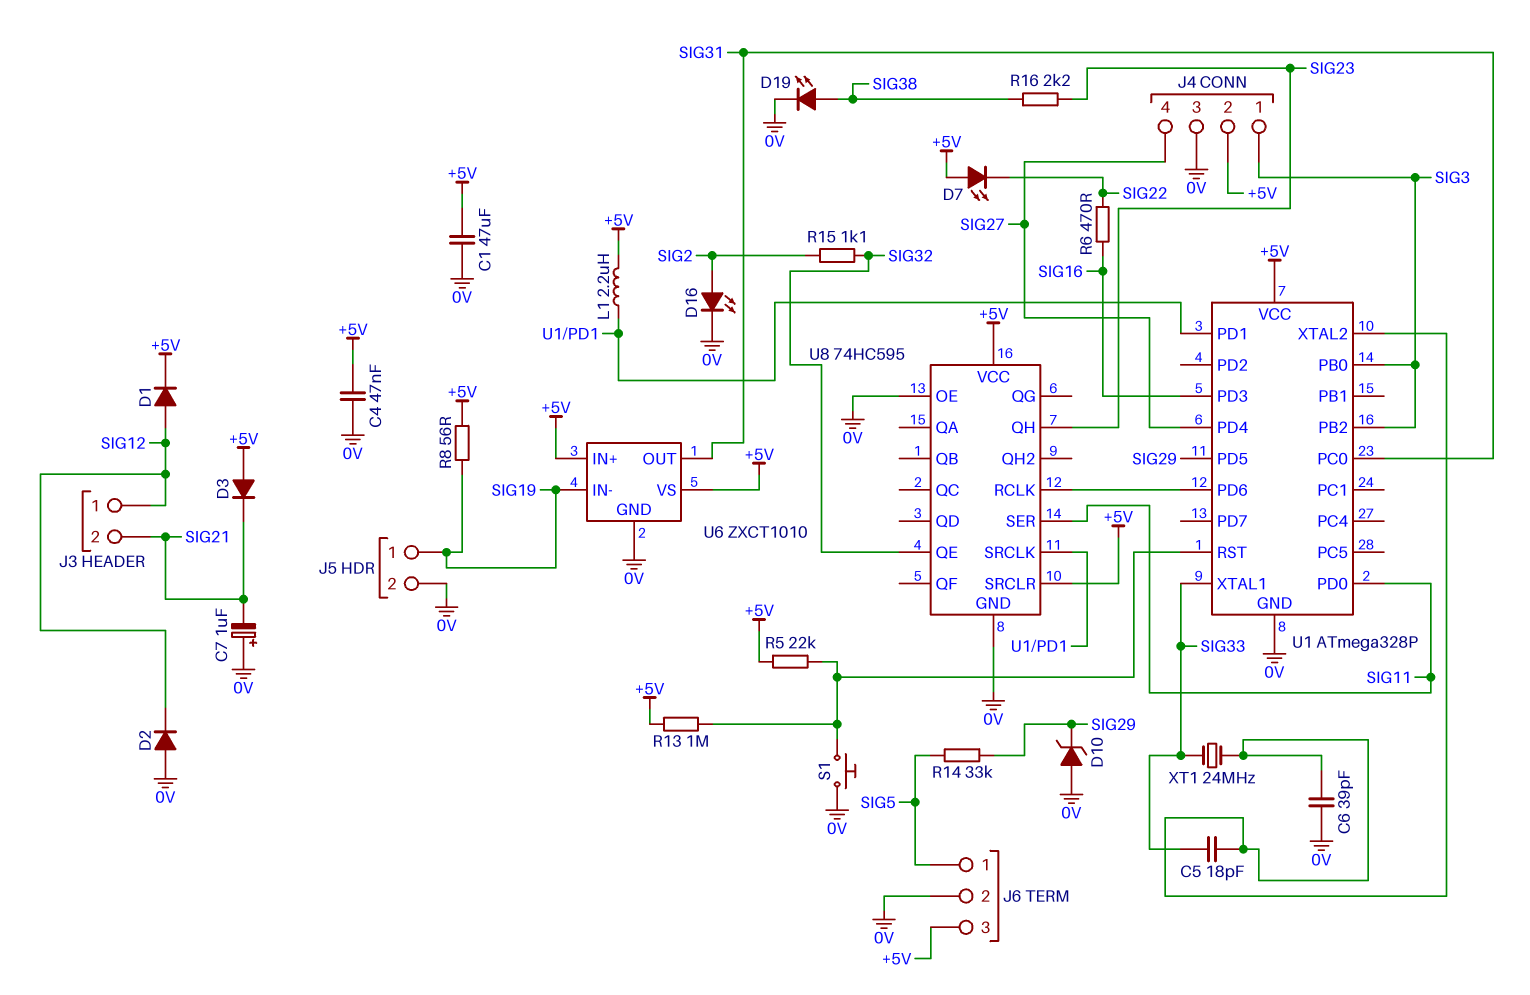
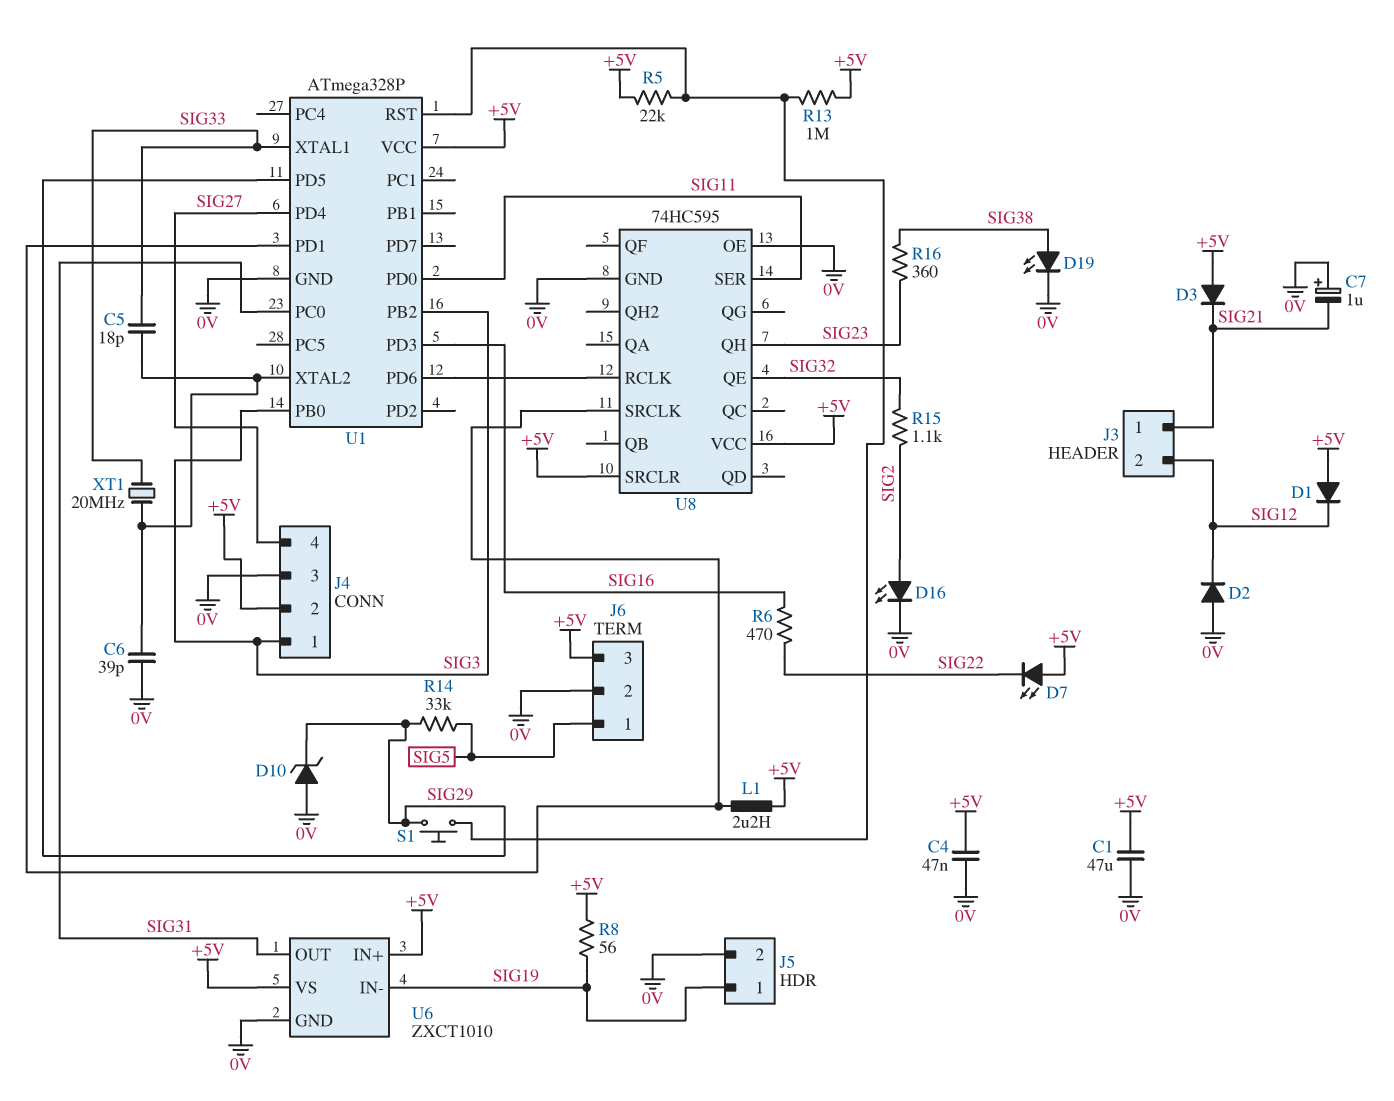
D1: diode (A SIG12, K +5V) -> diode (A +5V, K SIG12)
J3 pin 1: SIG12 -> SIG21
J3 pin 2: SIG21 -> SIG12
R16: 2.2k (SIG23, SIG38) -> 360 (SIG23, SIG38)
S1: button (0V, U1/RST) -> button (SIG29, U1/RST)
XT1: 24MHz (SIG33, U1/XTAL2) -> 20MHz (SIG33, U1/XTAL2)

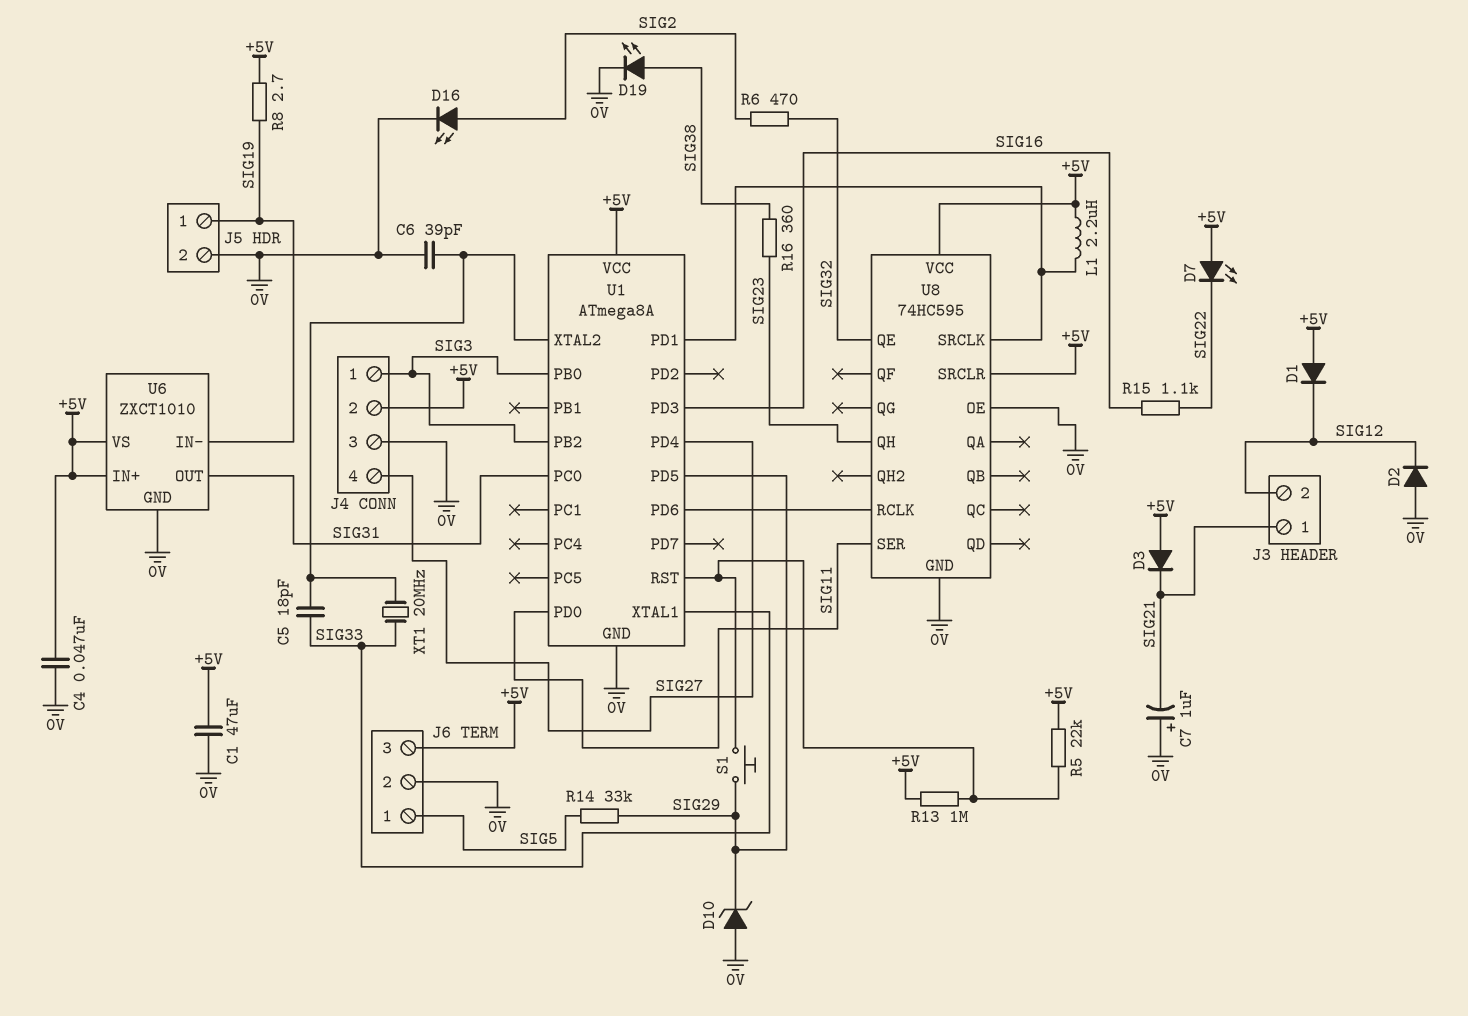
R6: 470 (SIG16, SIG22) -> 470 (SIG2, SIG32)
R8: 56 (+5V, SIG19) -> 2.7 (+5V, SIG19)
R15: 1.1k (SIG2, SIG32) -> 1.1k (SIG16, SIG22)
U1: ATmega328P -> ATmega8A

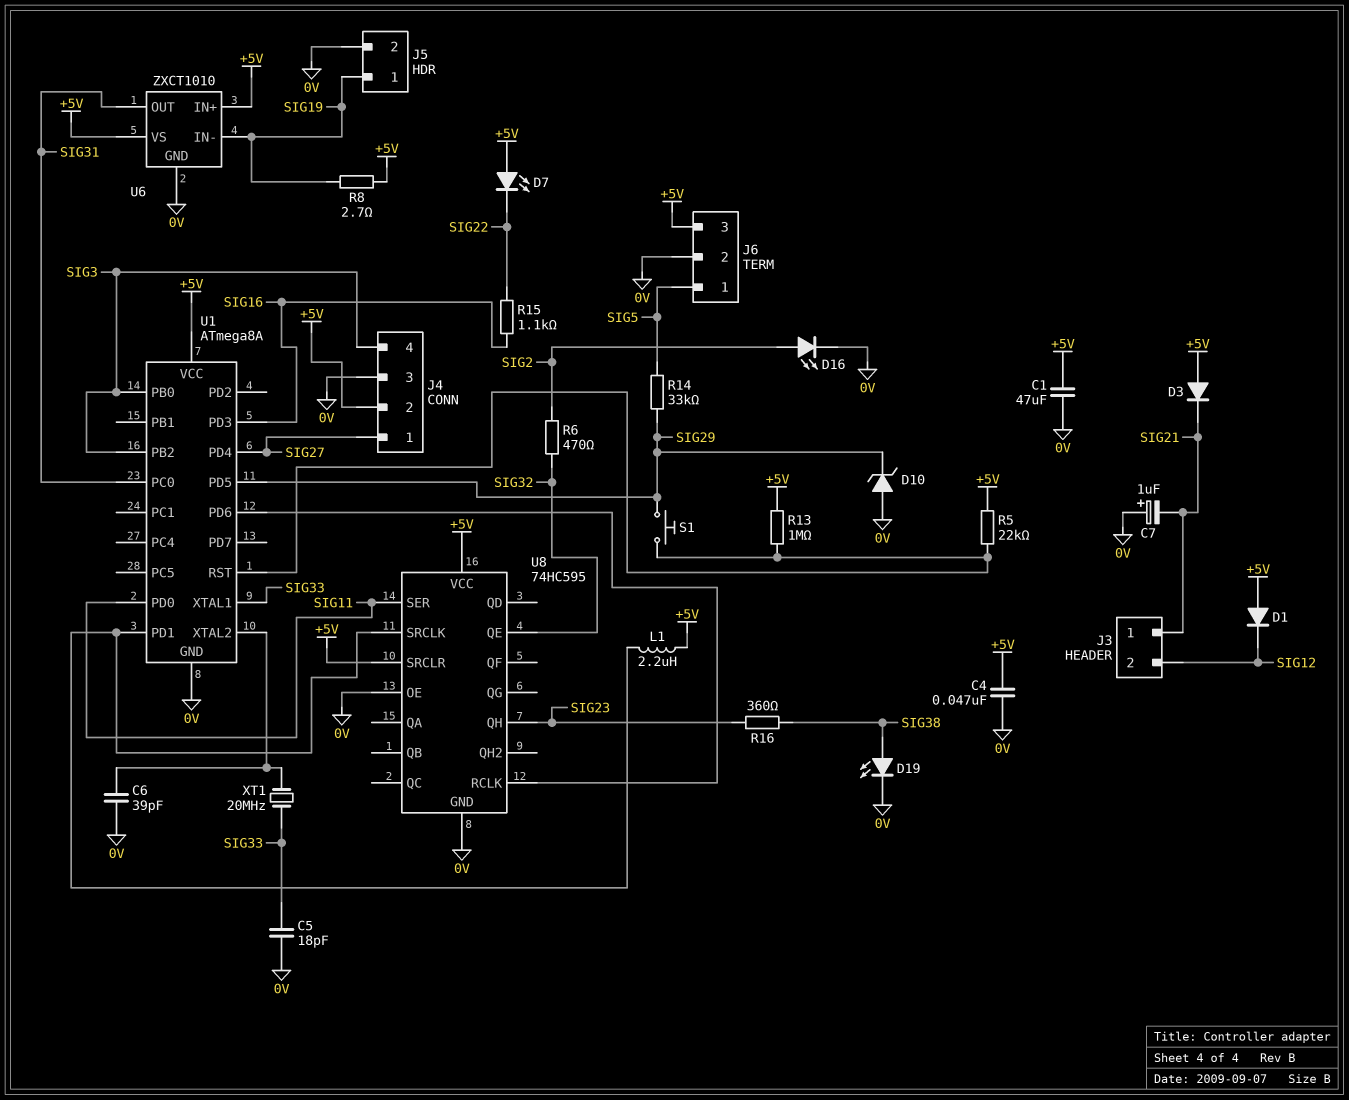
C5: 18pF (SIG33, U1/XTAL2) -> 18pF (0V, SIG33)
D2: diode (A 0V, K SIG12) -> none
J4 pin 1: SIG3 -> SIG27
J4 pin 4: SIG27 -> SIG3

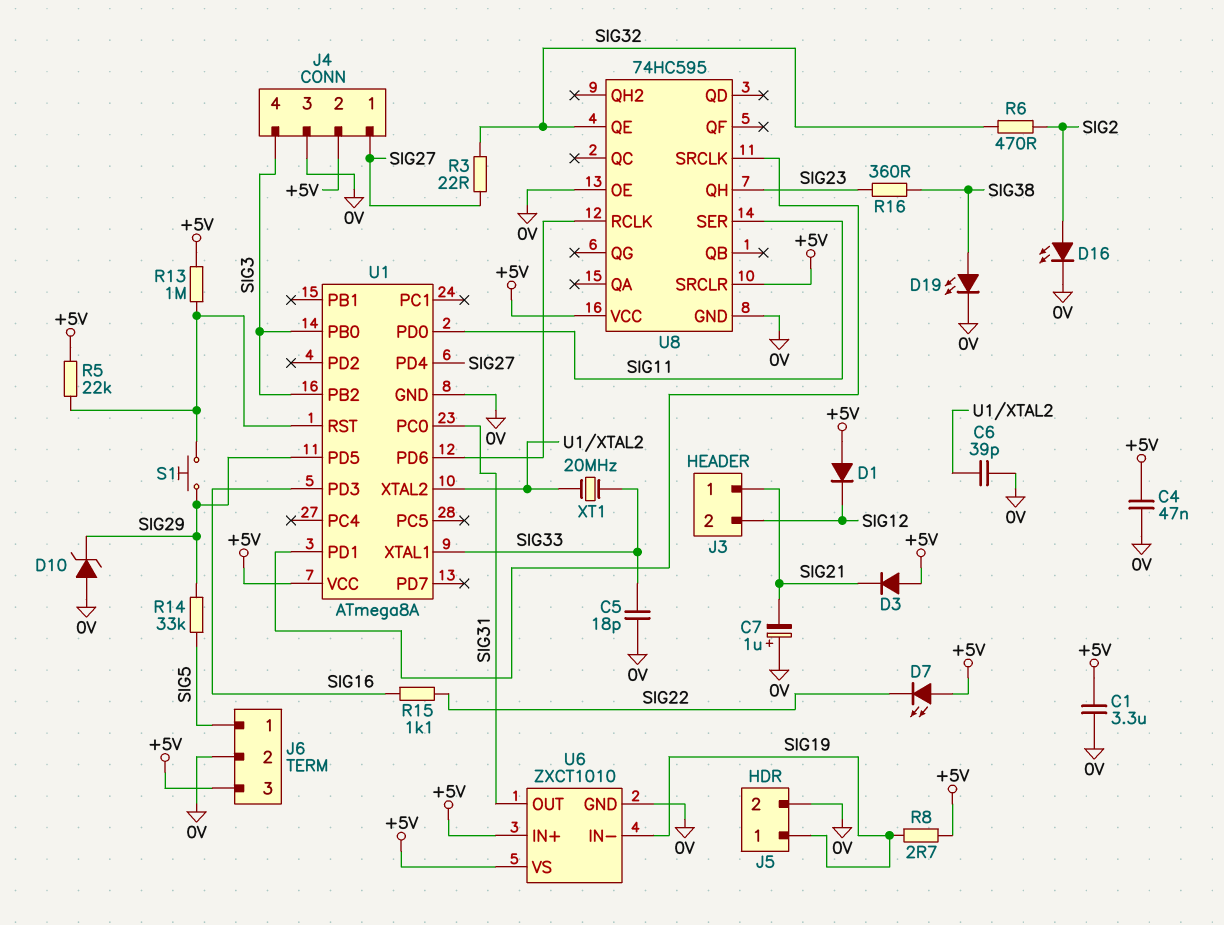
C1: 47uF (+5V, 0V) -> 3.3uF (+5V, 0V)
L1: 2.2uH (+5V, U1/PD1) -> none
R3: none -> 22 (SIG27, SIG32)

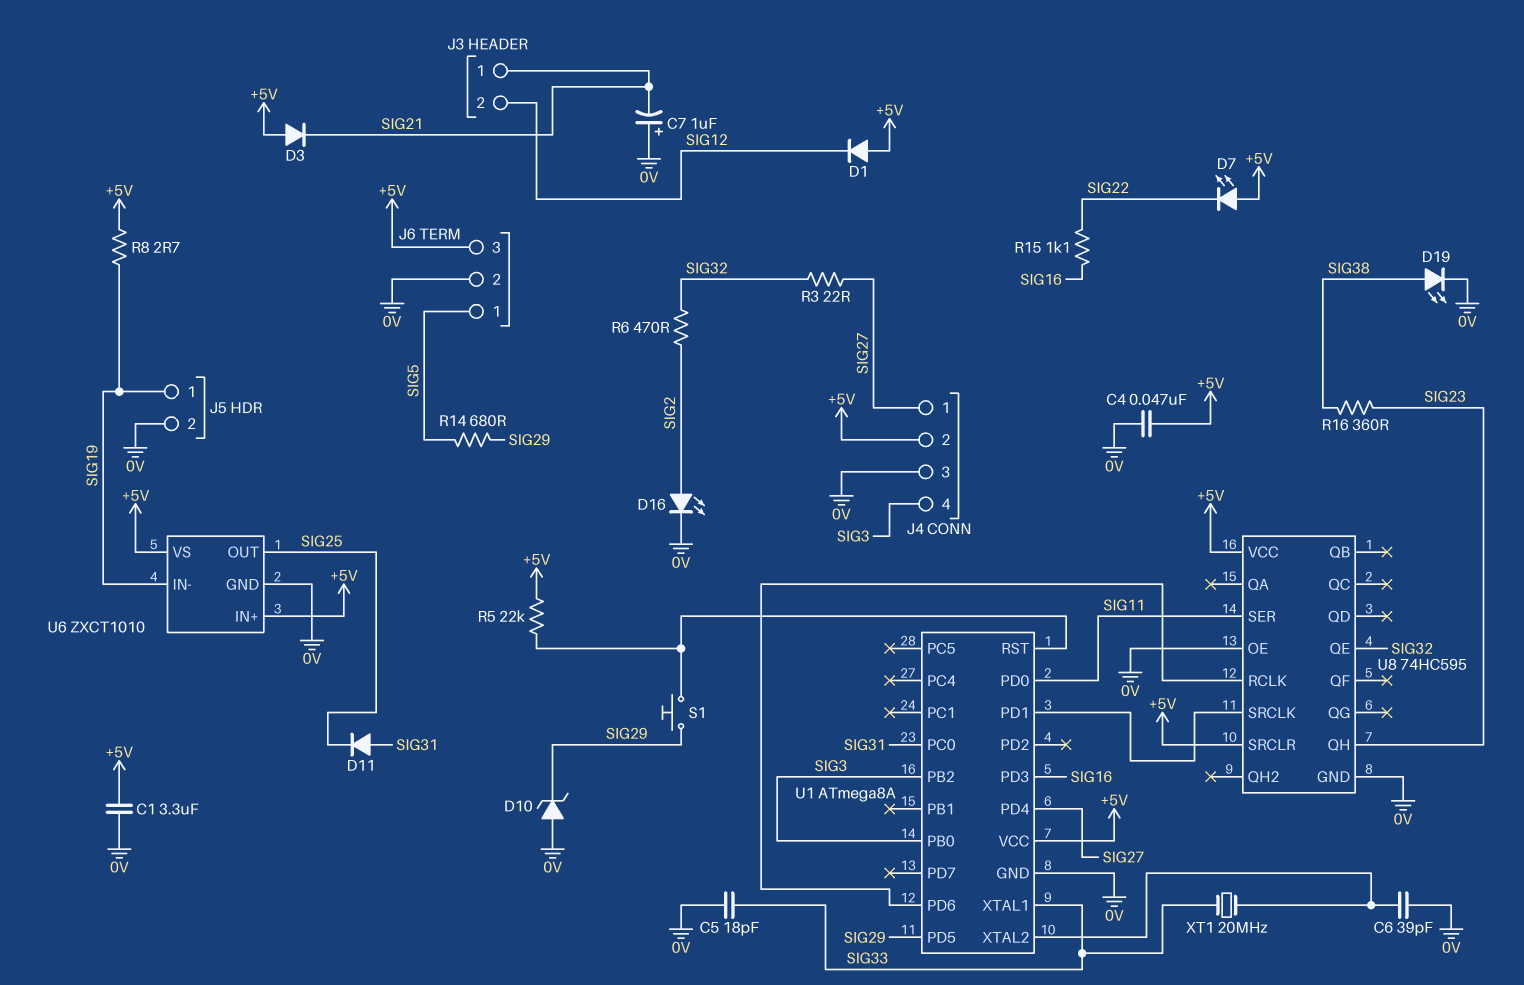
D11: none -> diode (A SIG31, K SIG25)
R13: 1M (+5V, U1/RST) -> none
R14: 33k (SIG5, SIG29) -> 680 (SIG5, SIG29)
U6 pin OUT: SIG31 -> SIG25

